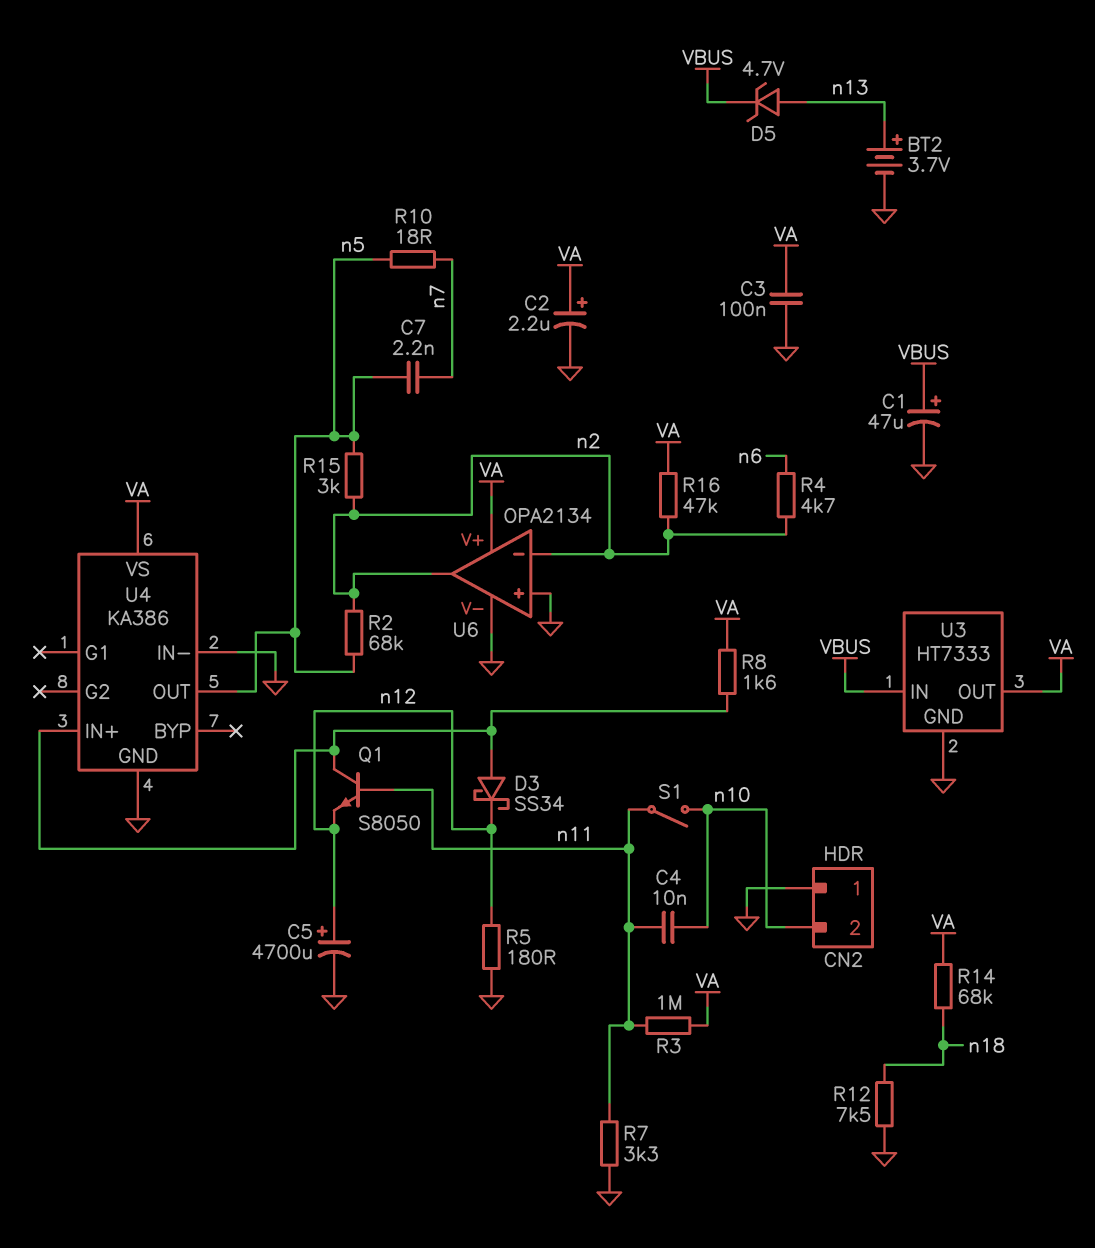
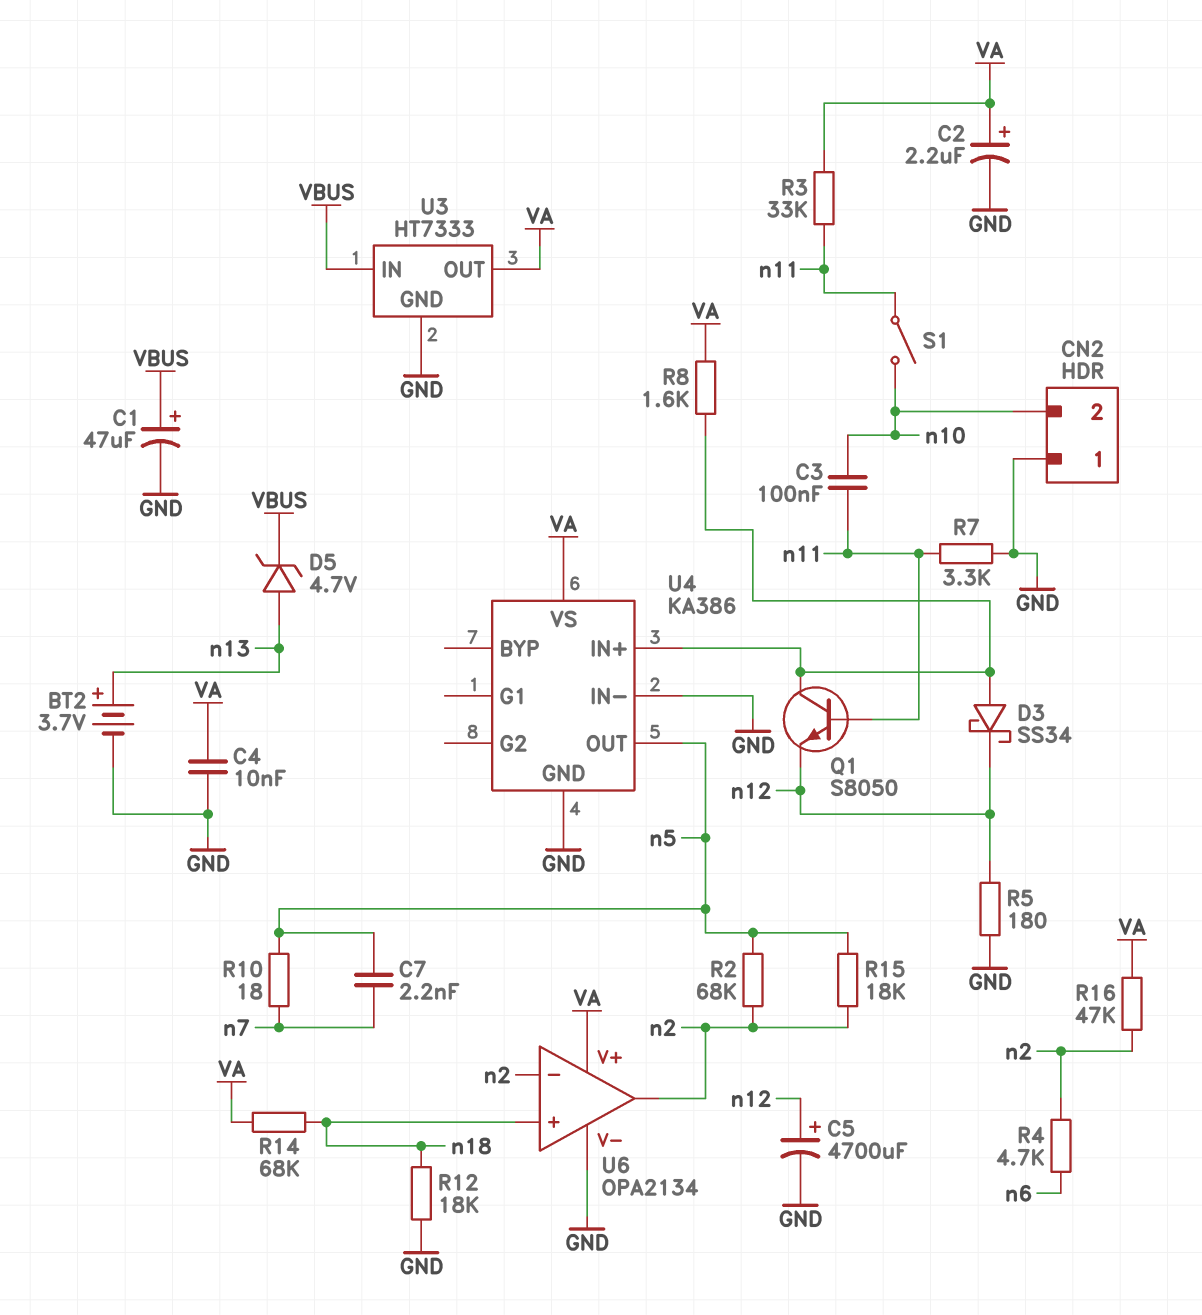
C3: 100nF (GND, VA) -> 100nF (n10, n11)
C4: 10nF (n10, n11) -> 10nF (GND, VA)
R3: 1M (VA, n11) -> 33k (VA, n11)
R12: 7.5k (GND, n18) -> 18k (GND, n18)
R15: 3k (n2, n5) -> 18k (n2, n5)
U6 pin in+: GND -> n18

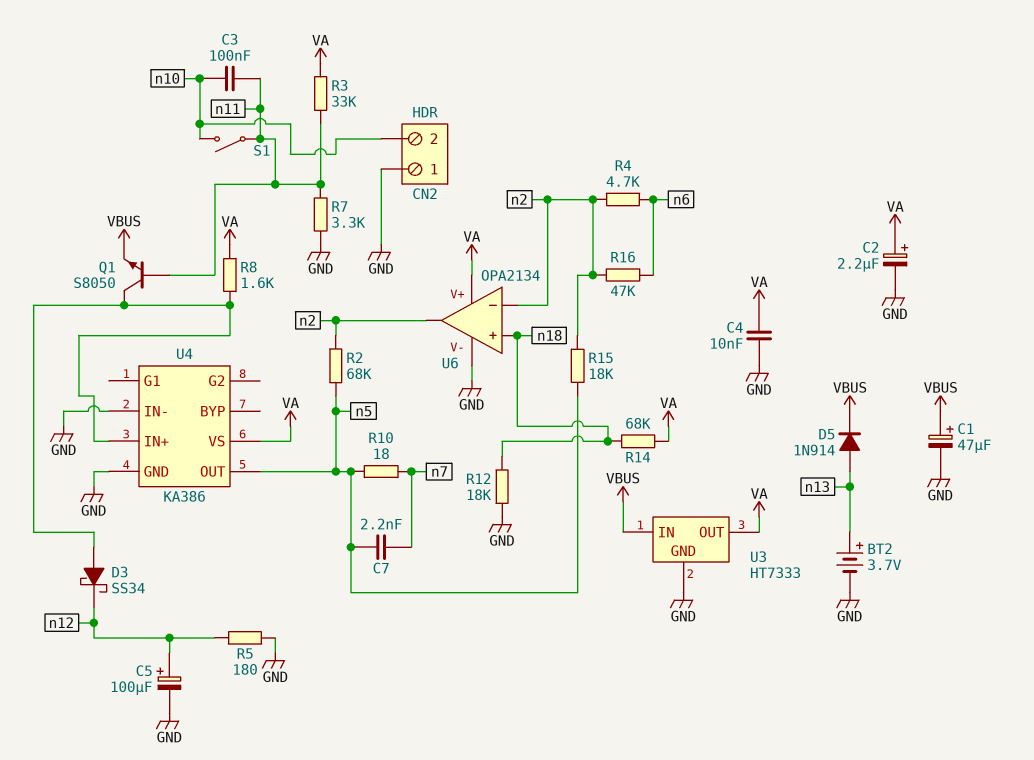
C5: 4700uF (plus n12, minus GND) -> 100uF (plus n12, minus GND)
D5: zener 4.7V (A n13, K VBUS) -> diode 1N914 (A n13, K VBUS)
Q1: NPN S8050 (B n11, C U4/IN+, E n12) -> NPN S8050 (B n11, C U4/IN+, E VBUS)
R16: 47k (VA, n2) -> 47k (n2, n6)

